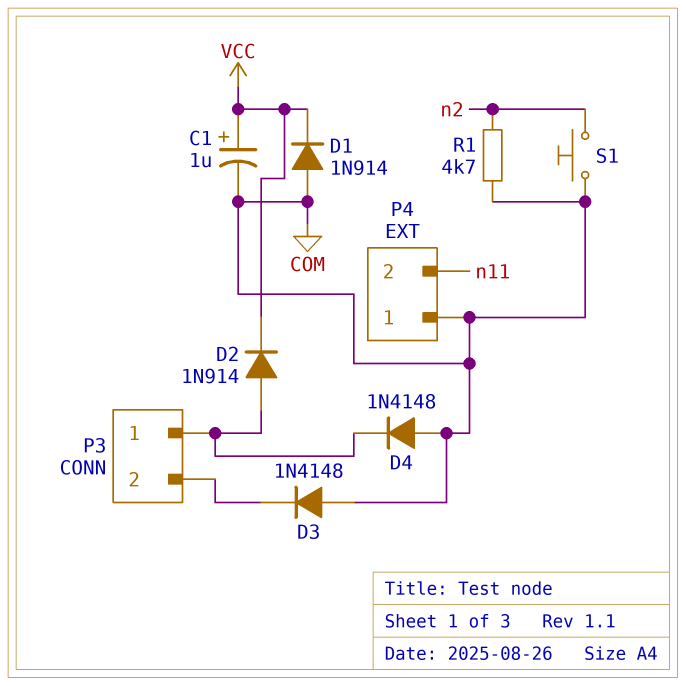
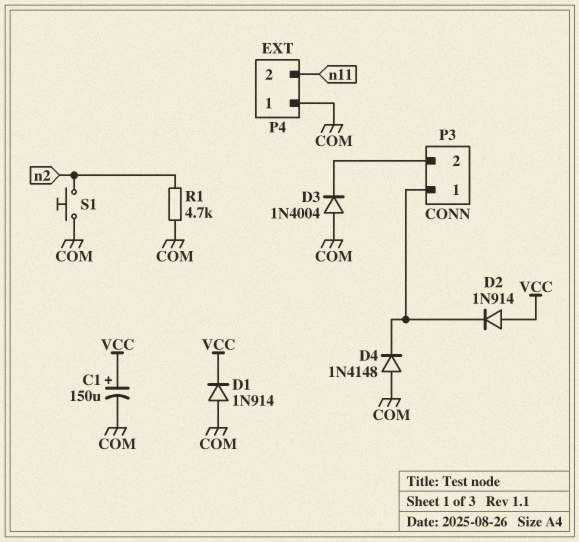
C1: 1uF (plus VCC, minus COM) -> 150uF (plus VCC, minus COM)
D2: diode 1N914 (A P3/1, K VCC) -> diode 1N914 (A VCC, K P3/1)
D3: diode 1N4148 (A COM, K P3/2) -> diode 1N4004 (A COM, K P3/2)

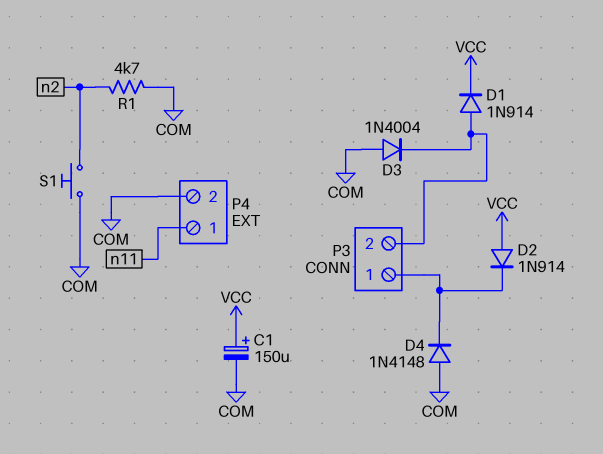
D1: diode 1N914 (A COM, K VCC) -> diode 1N914 (A P3/2, K VCC)
P4 pin 1: COM -> n11
P4 pin 2: n11 -> COM

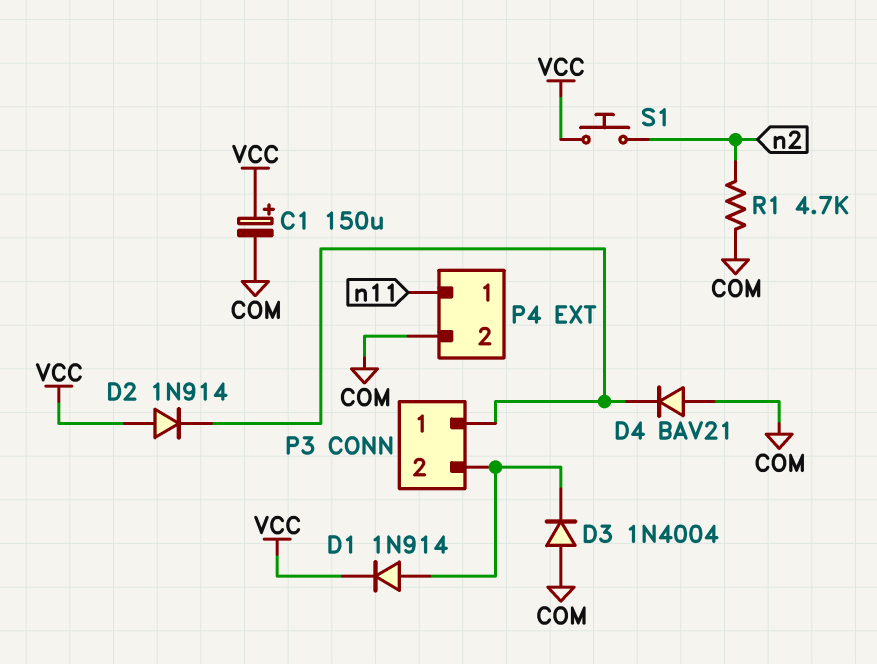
D4: diode 1N4148 (A COM, K P3/1) -> diode BAV21 (A COM, K P3/1)
S1: button (COM, n2) -> button (VCC, n2)

